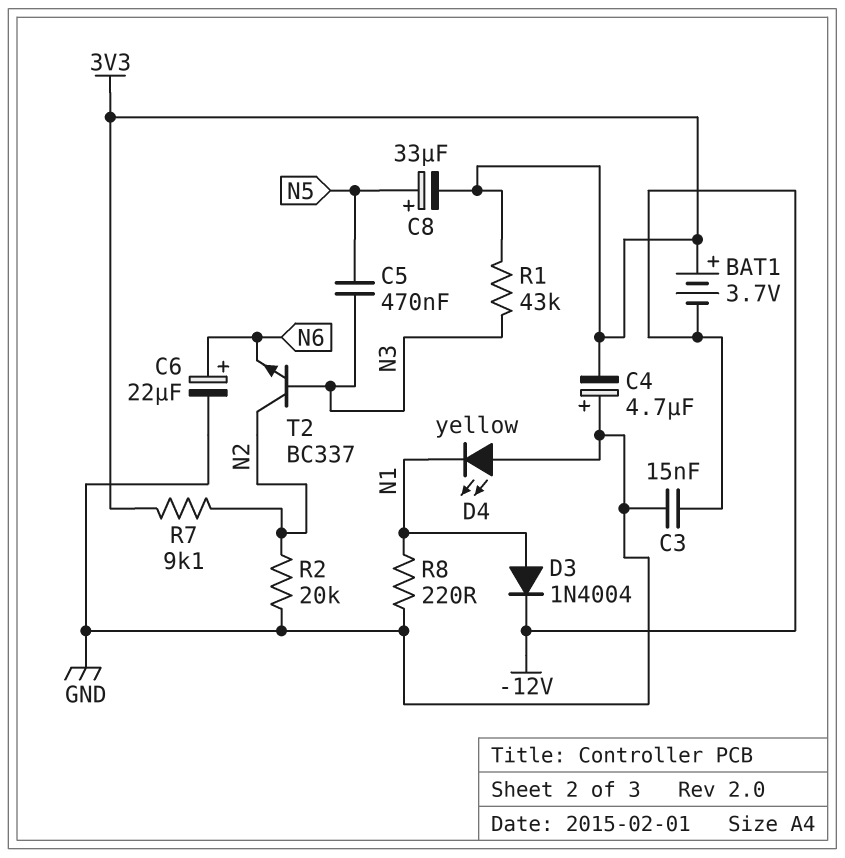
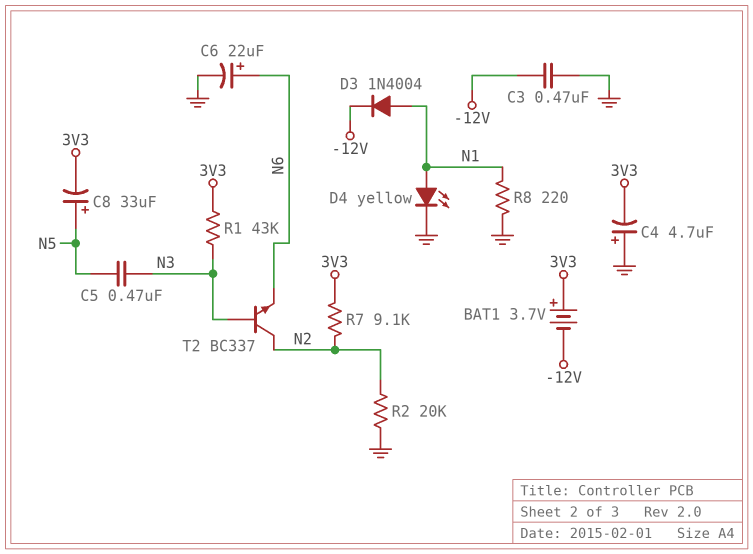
C3: 15nF (-12V, GND) -> 470nF (-12V, GND)
D4: LED yellow (A GND, K N1) -> LED yellow (A N1, K GND)

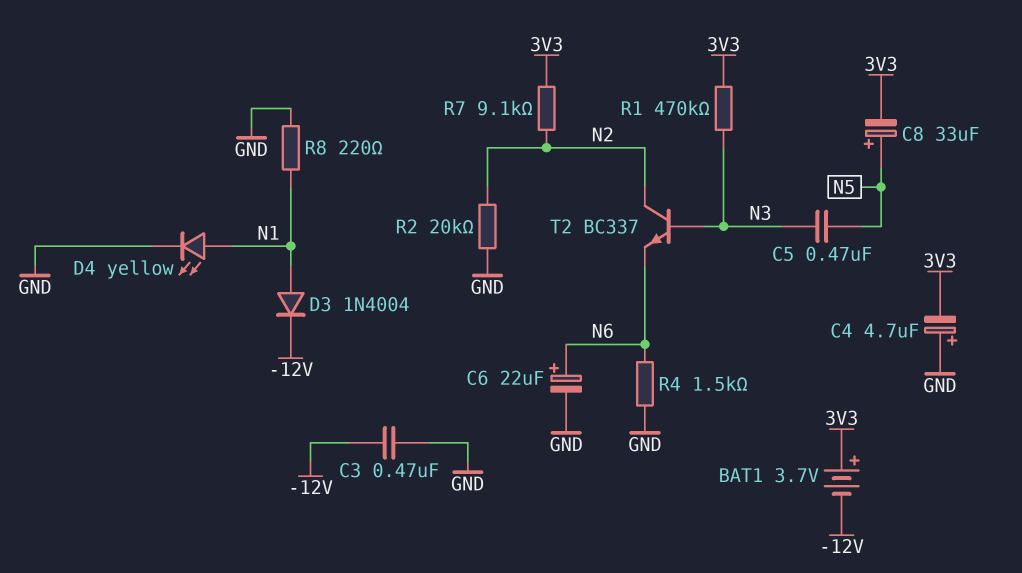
R1: 43k (3V3, N3) -> 470k (3V3, N3)
R4: none -> 1.5k (GND, N6)

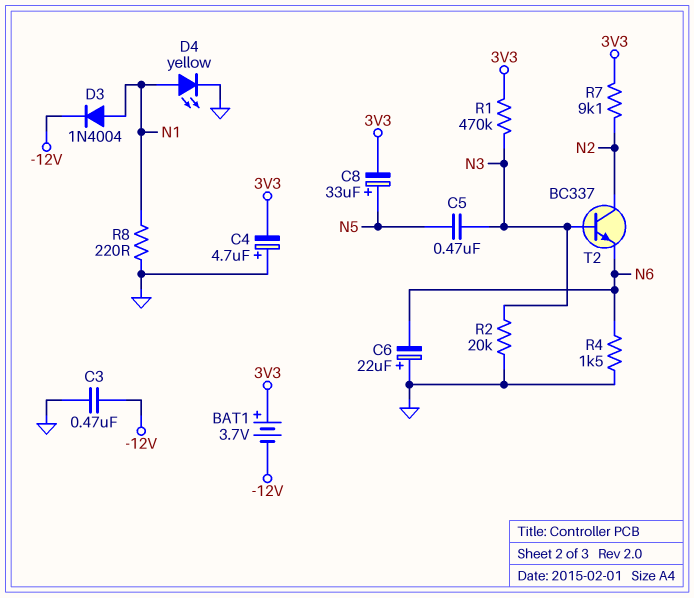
C6: 22uF (plus N6, minus GND) -> 22uF (plus GND, minus N6)
R2: 20k (GND, N2) -> 20k (GND, N3)

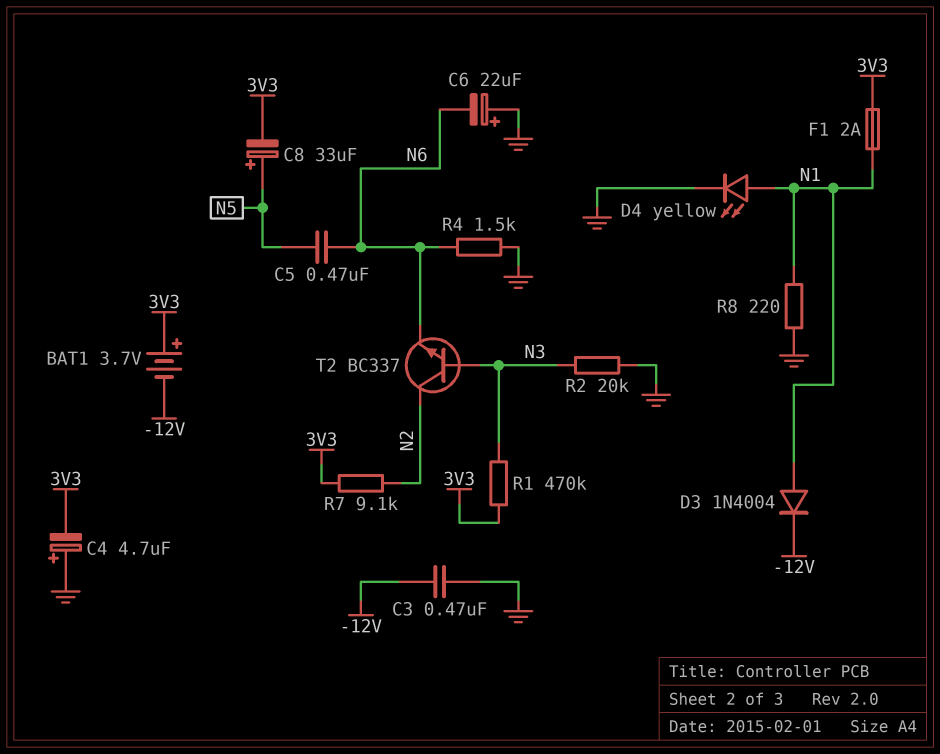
C5: 470nF (N3, N5) -> 470nF (N5, N6)
F1: none -> 2A (3V3, N1)

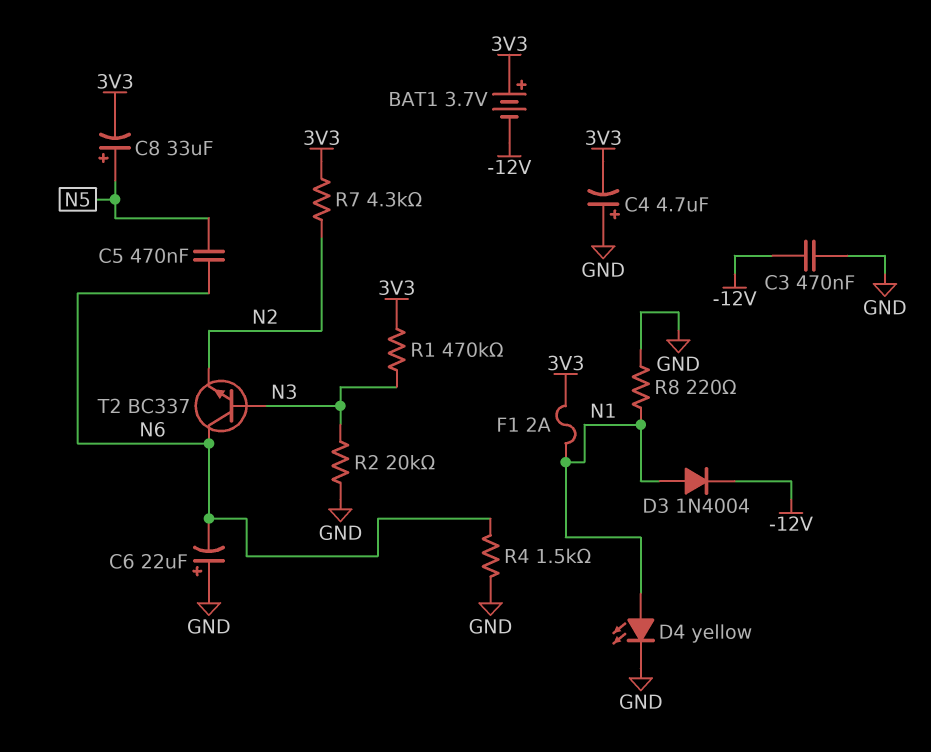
R7: 9.1k (3V3, N2) -> 4.3k (3V3, N2)
T2: NPN BC337 (B N3, C N2, E N6) -> NPN BC337 (B N3, C N6, E N2)

